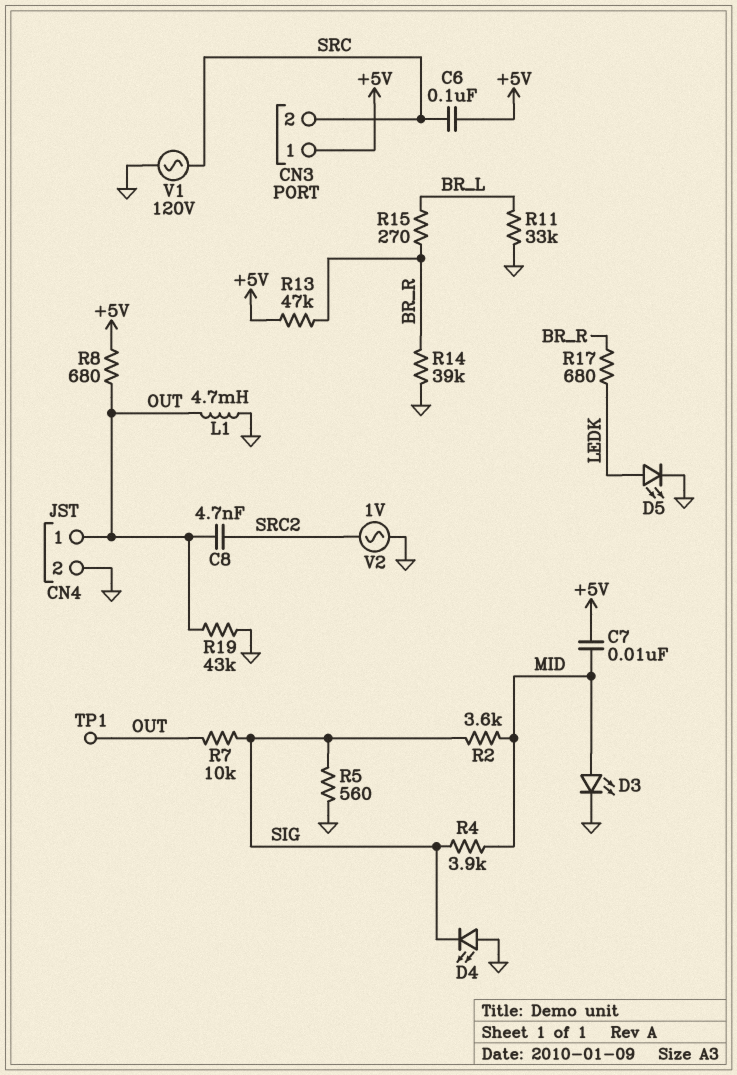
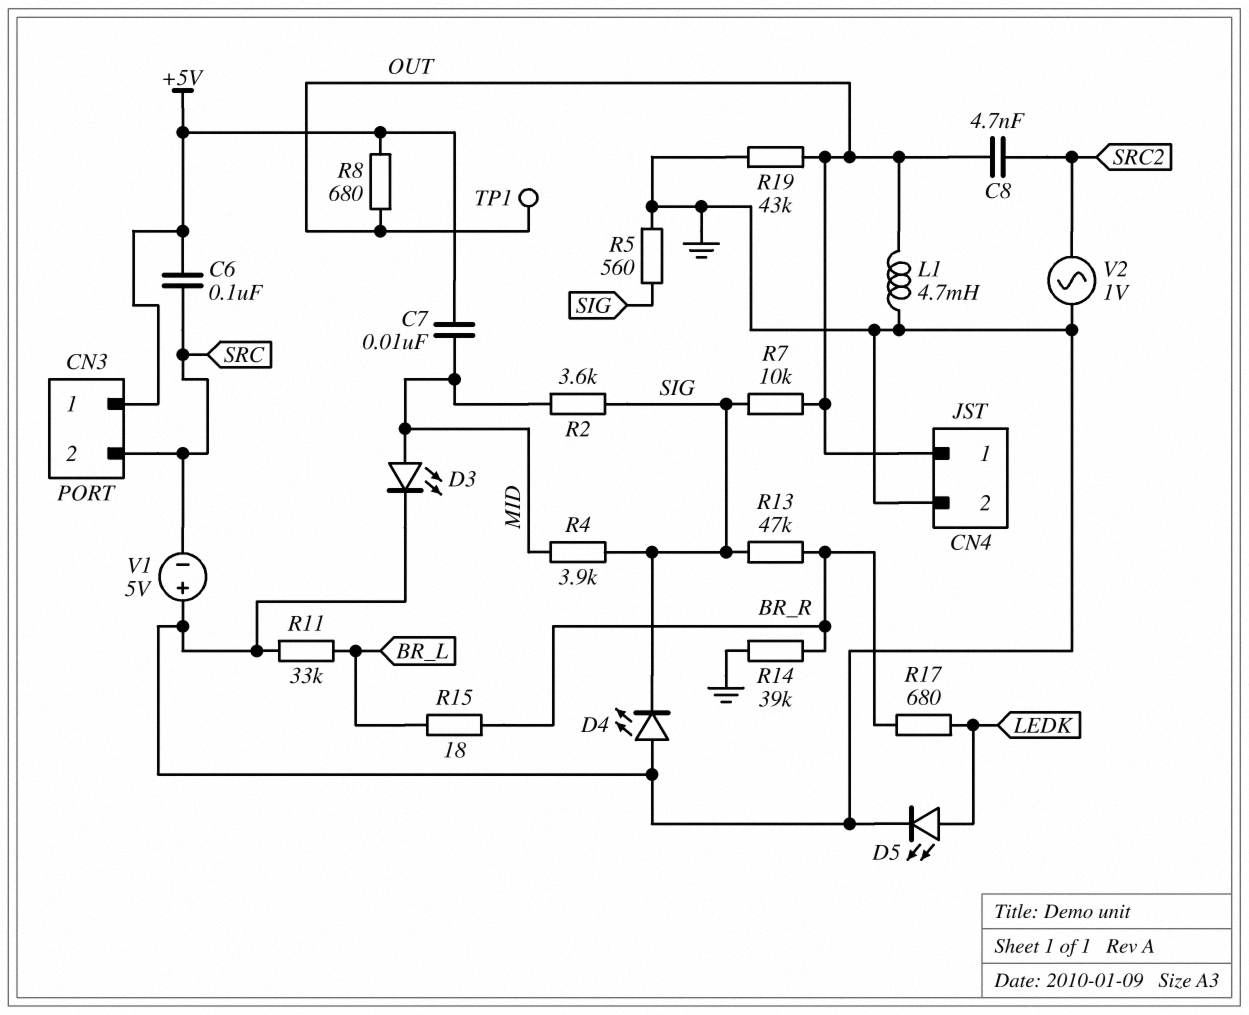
R13: 47k (+5V, BR_R) -> 47k (BR_R, SIG)
R15: 270 (BR_L, BR_R) -> 18 (BR_L, BR_R)
V1: AC 120V (GND, SRC) -> 5V (plus GND, minus SRC)

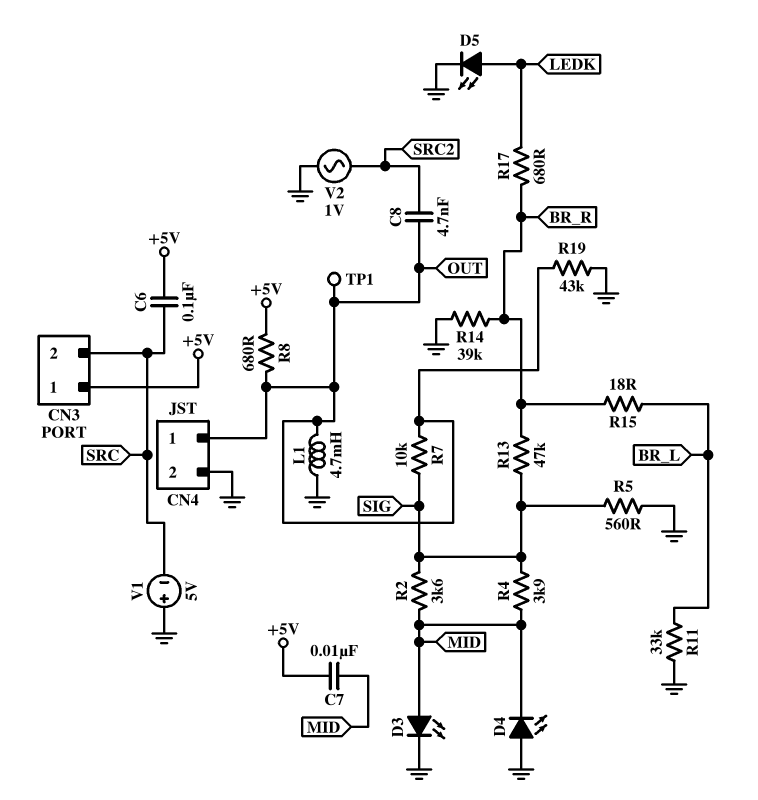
D4: LED (A GND, K SIG) -> LED (A GND, K MID)

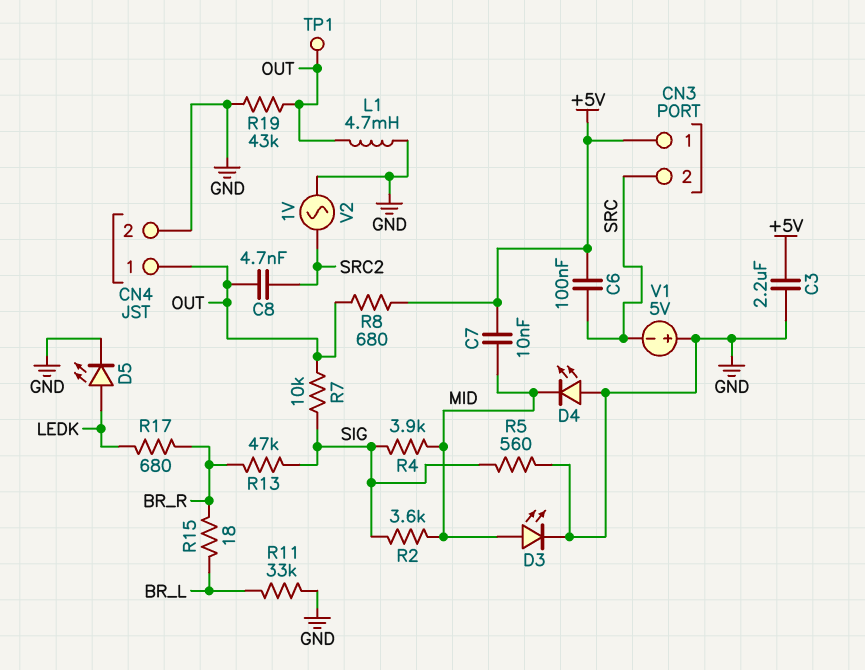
C3: none -> 2.2uF (+5V, GND)
R14: 39k (BR_R, GND) -> none

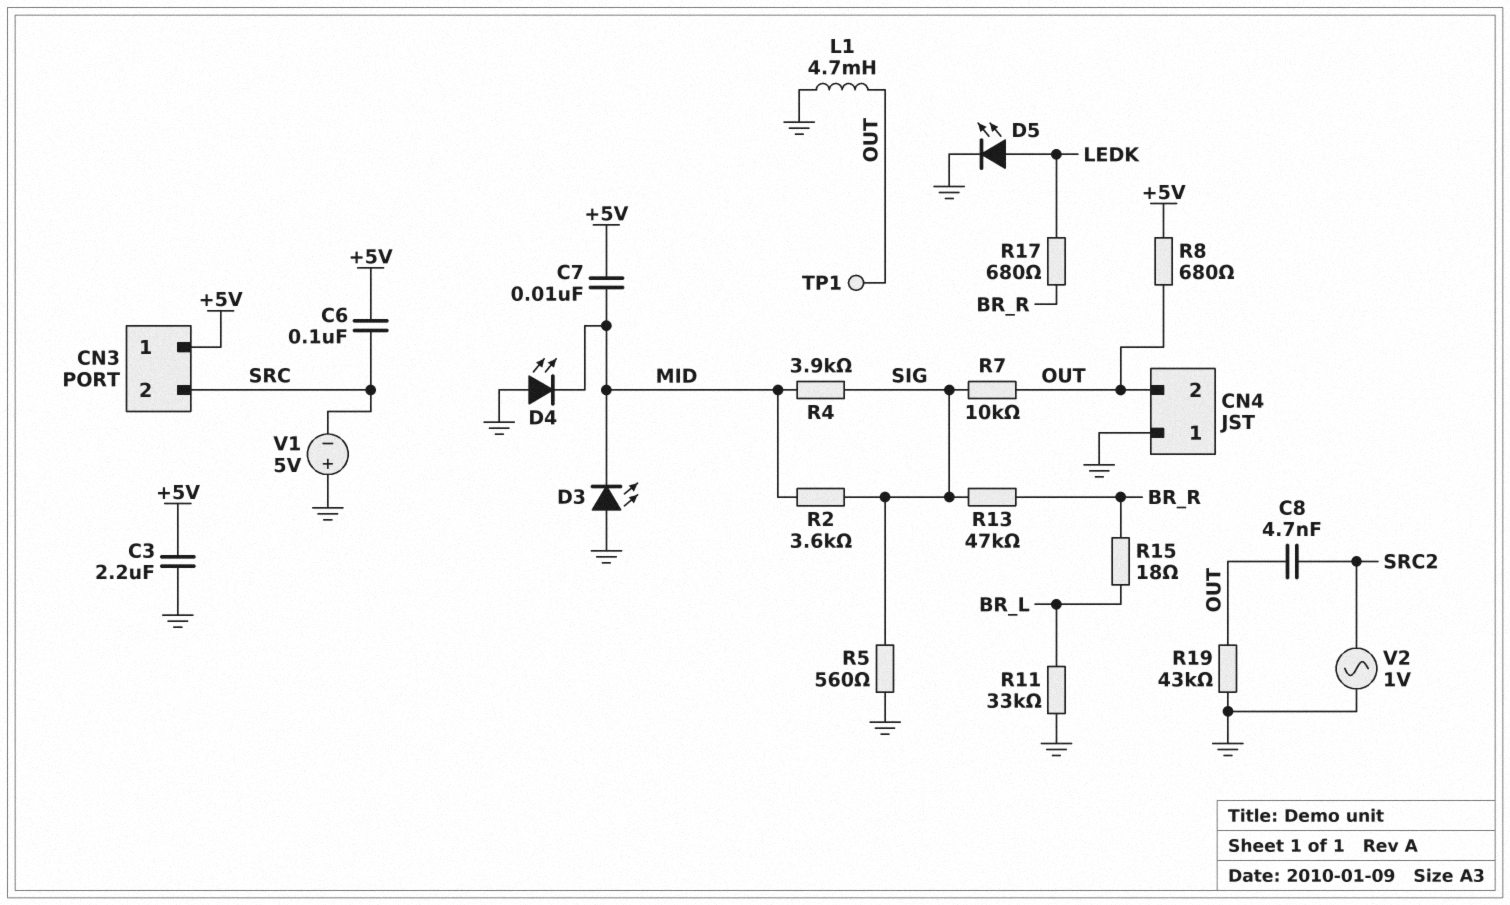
CN4 pin 1: OUT -> GND
CN4 pin 2: GND -> OUT
D3: LED (A MID, K GND) -> LED (A GND, K MID)

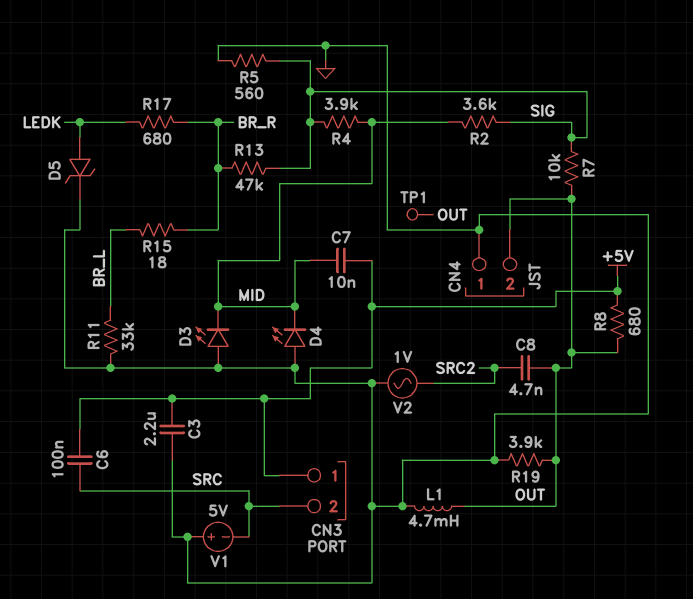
D5: LED (A LEDK, K GND) -> zener (A LEDK, K GND)
R19: 43k (GND, OUT) -> 3.9k (GND, OUT)

